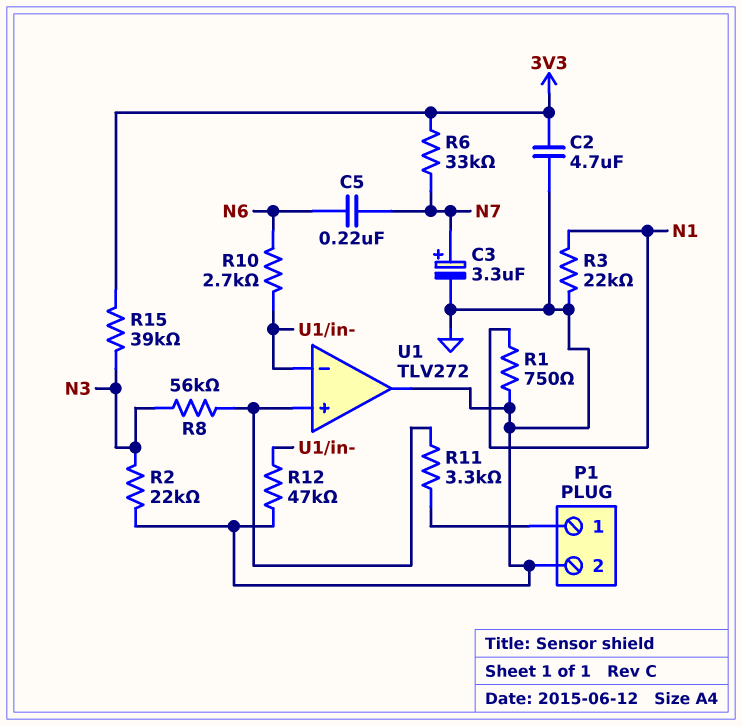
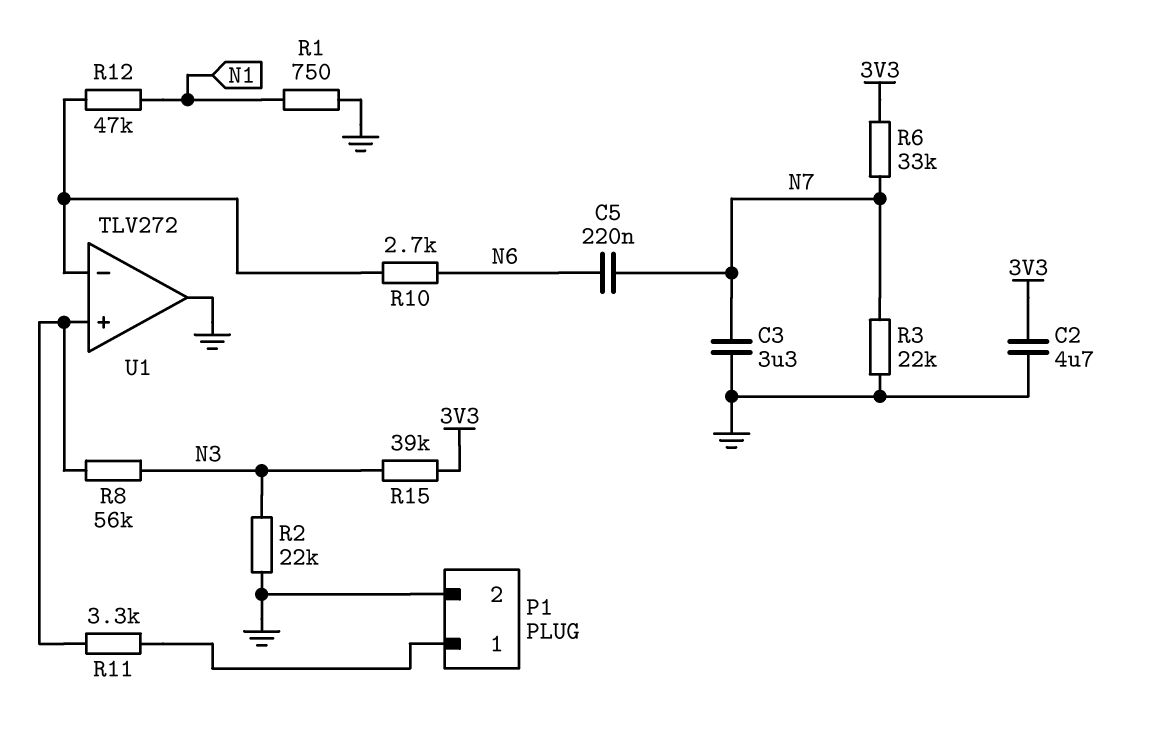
C3: 3.3uF (plus N7, minus GND) -> 3.3uF (GND, N7)
R3: 22k (GND, N1) -> 22k (GND, N7)
R12: 47k (GND, U1/in-) -> 47k (N1, U1/in-)

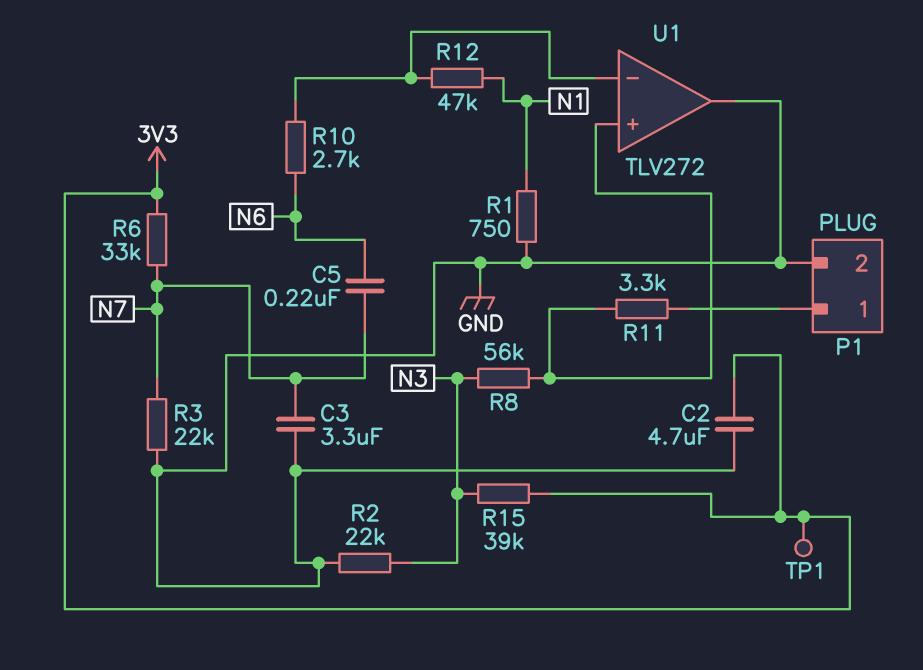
TP1: none -> test point (3V3)

